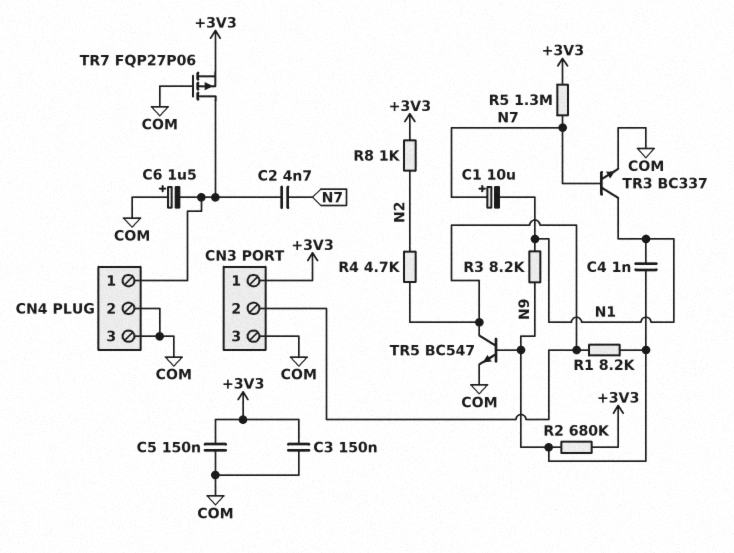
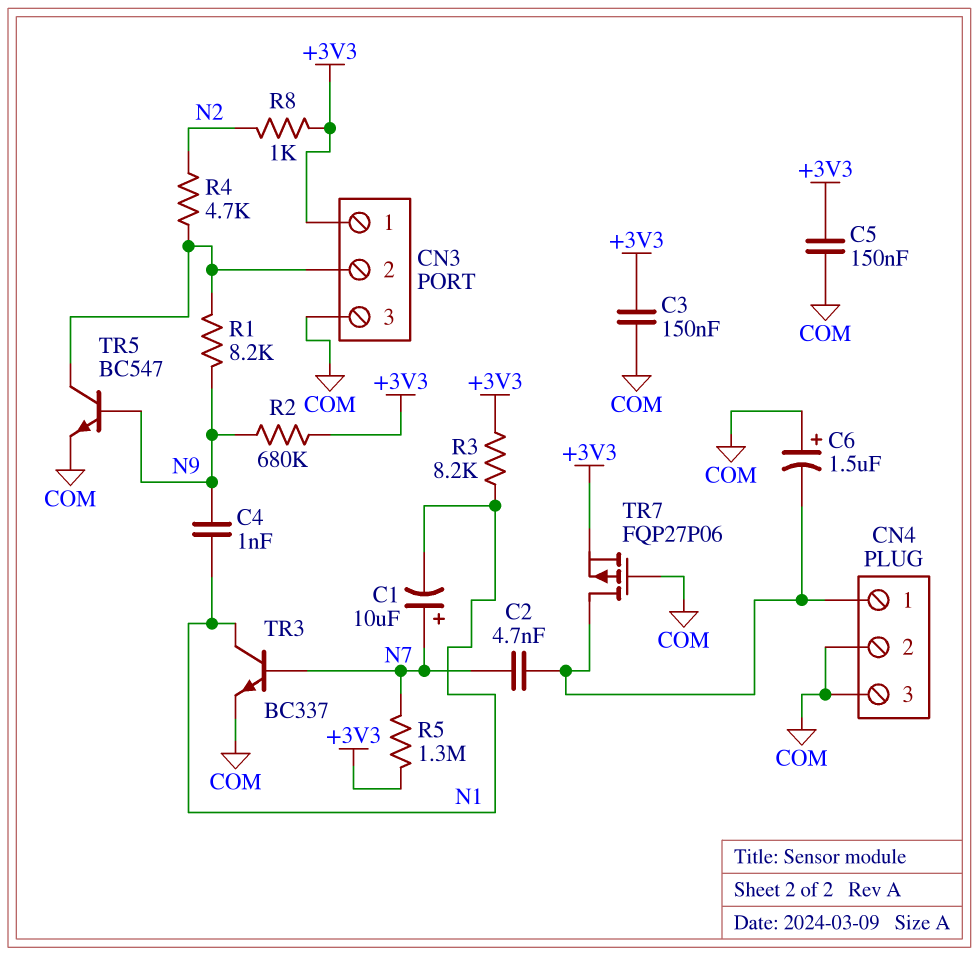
R3: 8.2k (N1, N9) -> 8.2k (+3V3, N1)

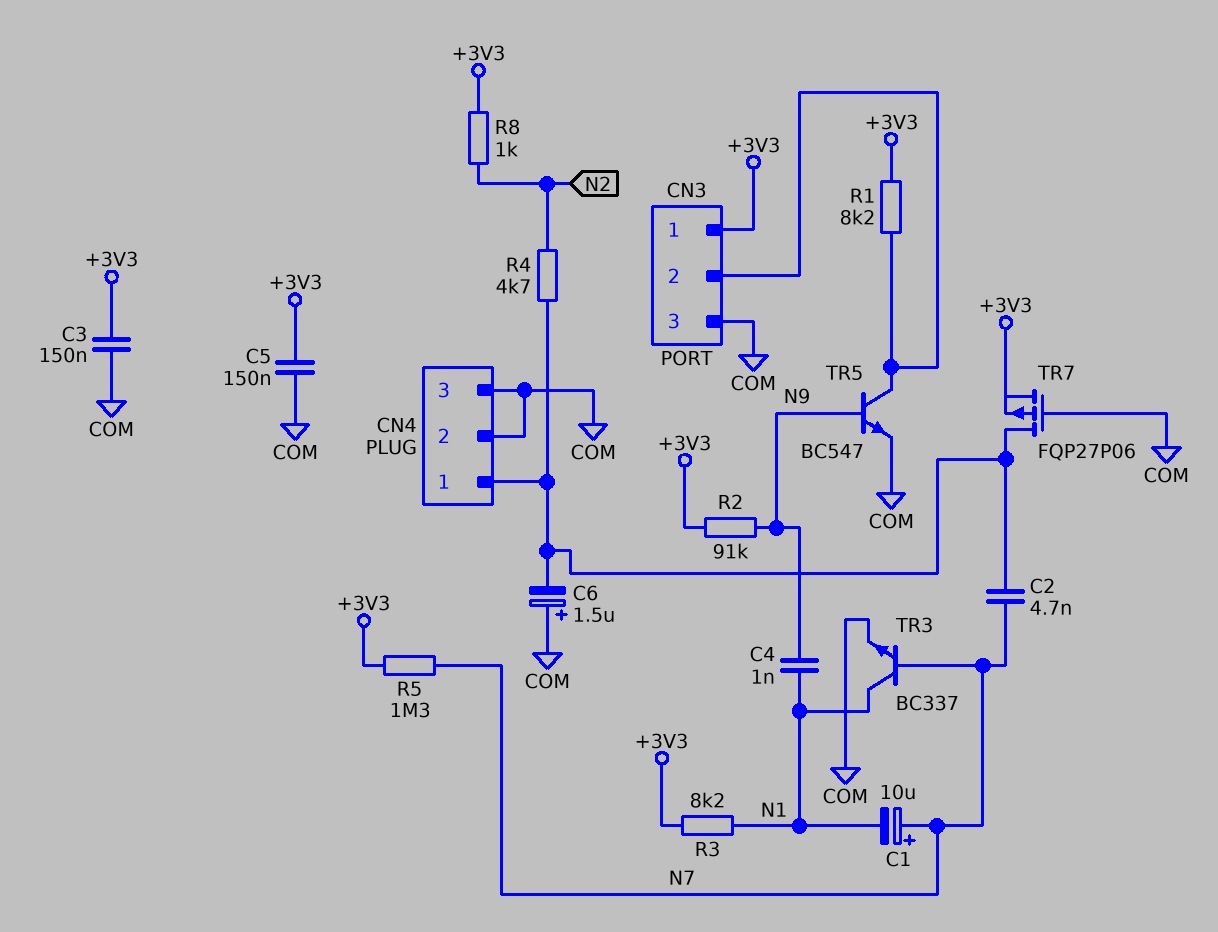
R1: 8.2k (CN3/2, N9) -> 8.2k (+3V3, CN3/2)
R2: 680k (+3V3, N9) -> 91k (+3V3, N9)
R4: 4.7k (CN3/2, N2) -> 4.7k (CN4/1, N2)

